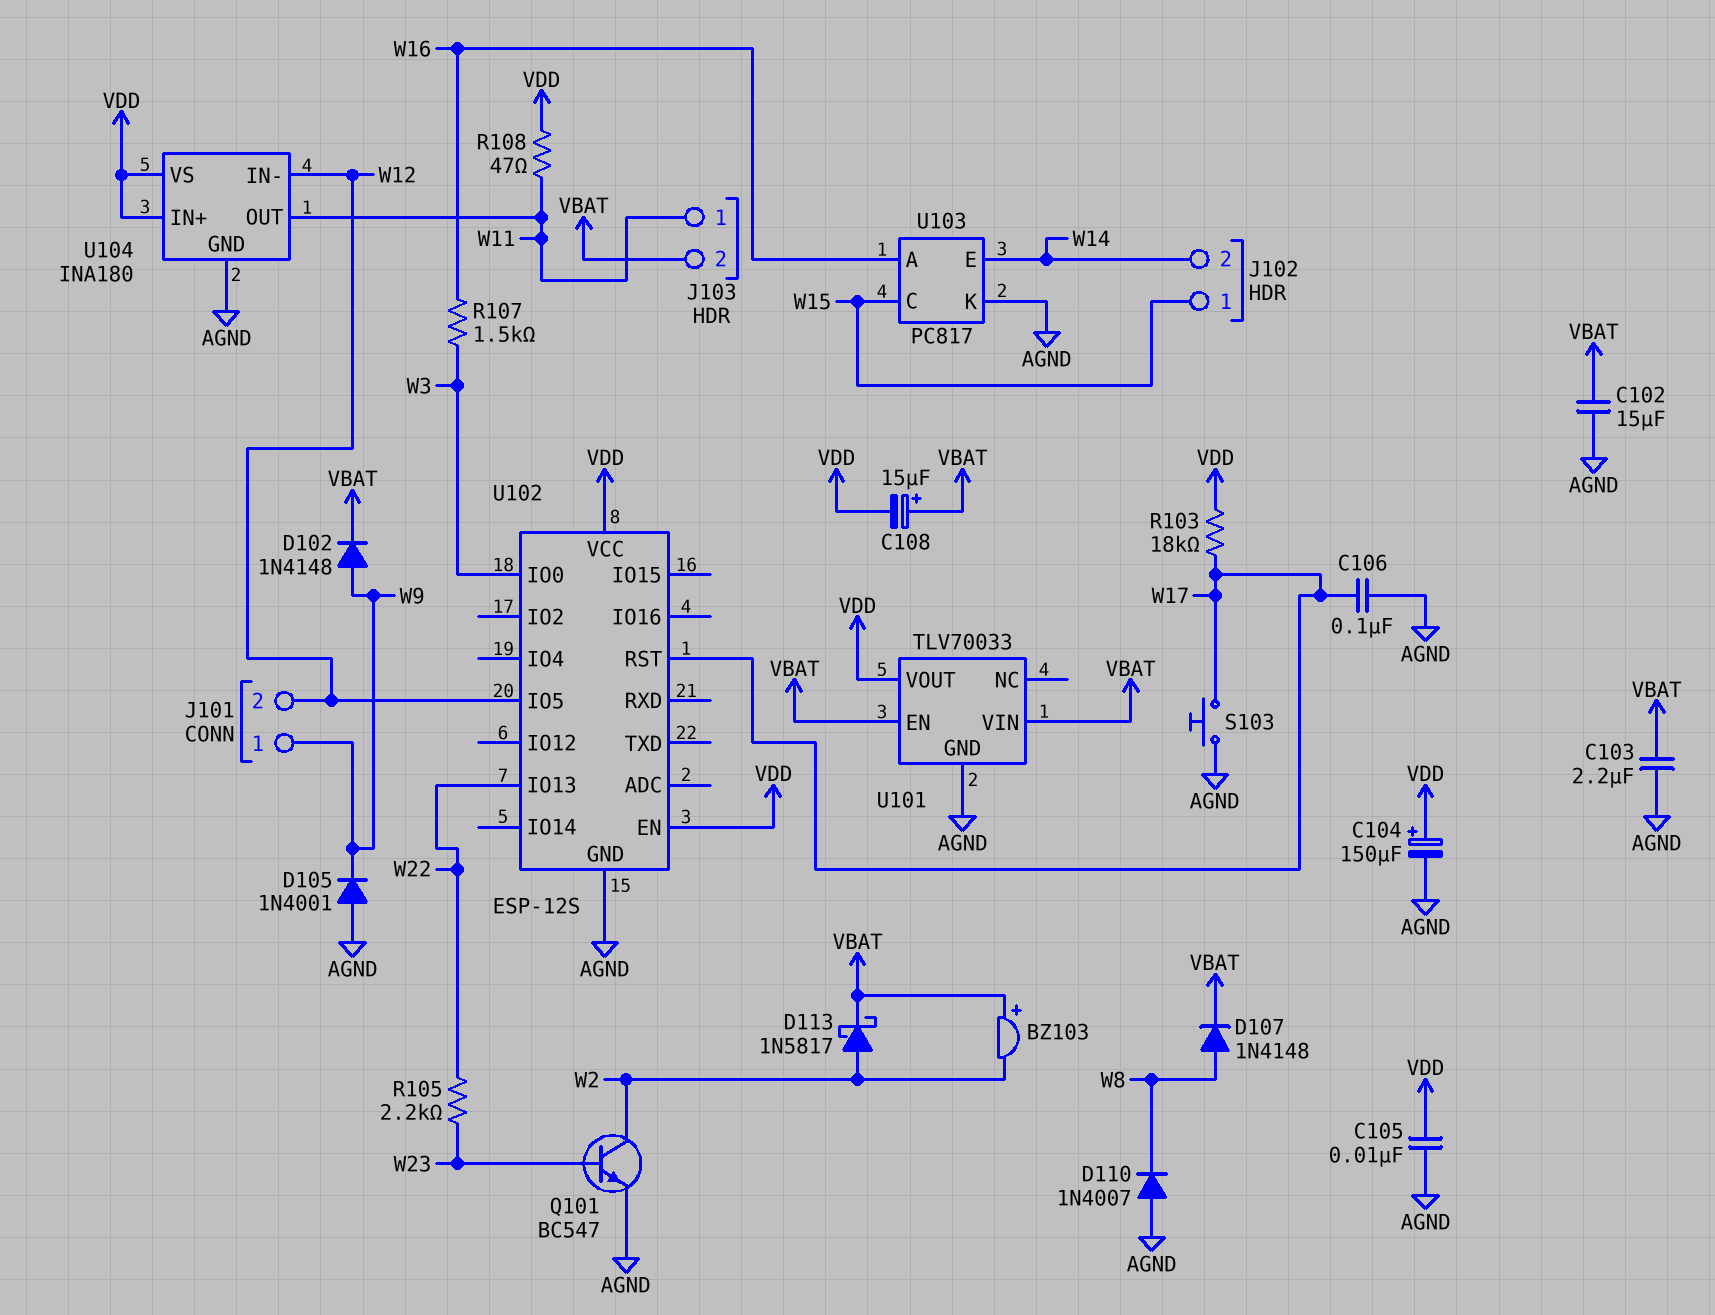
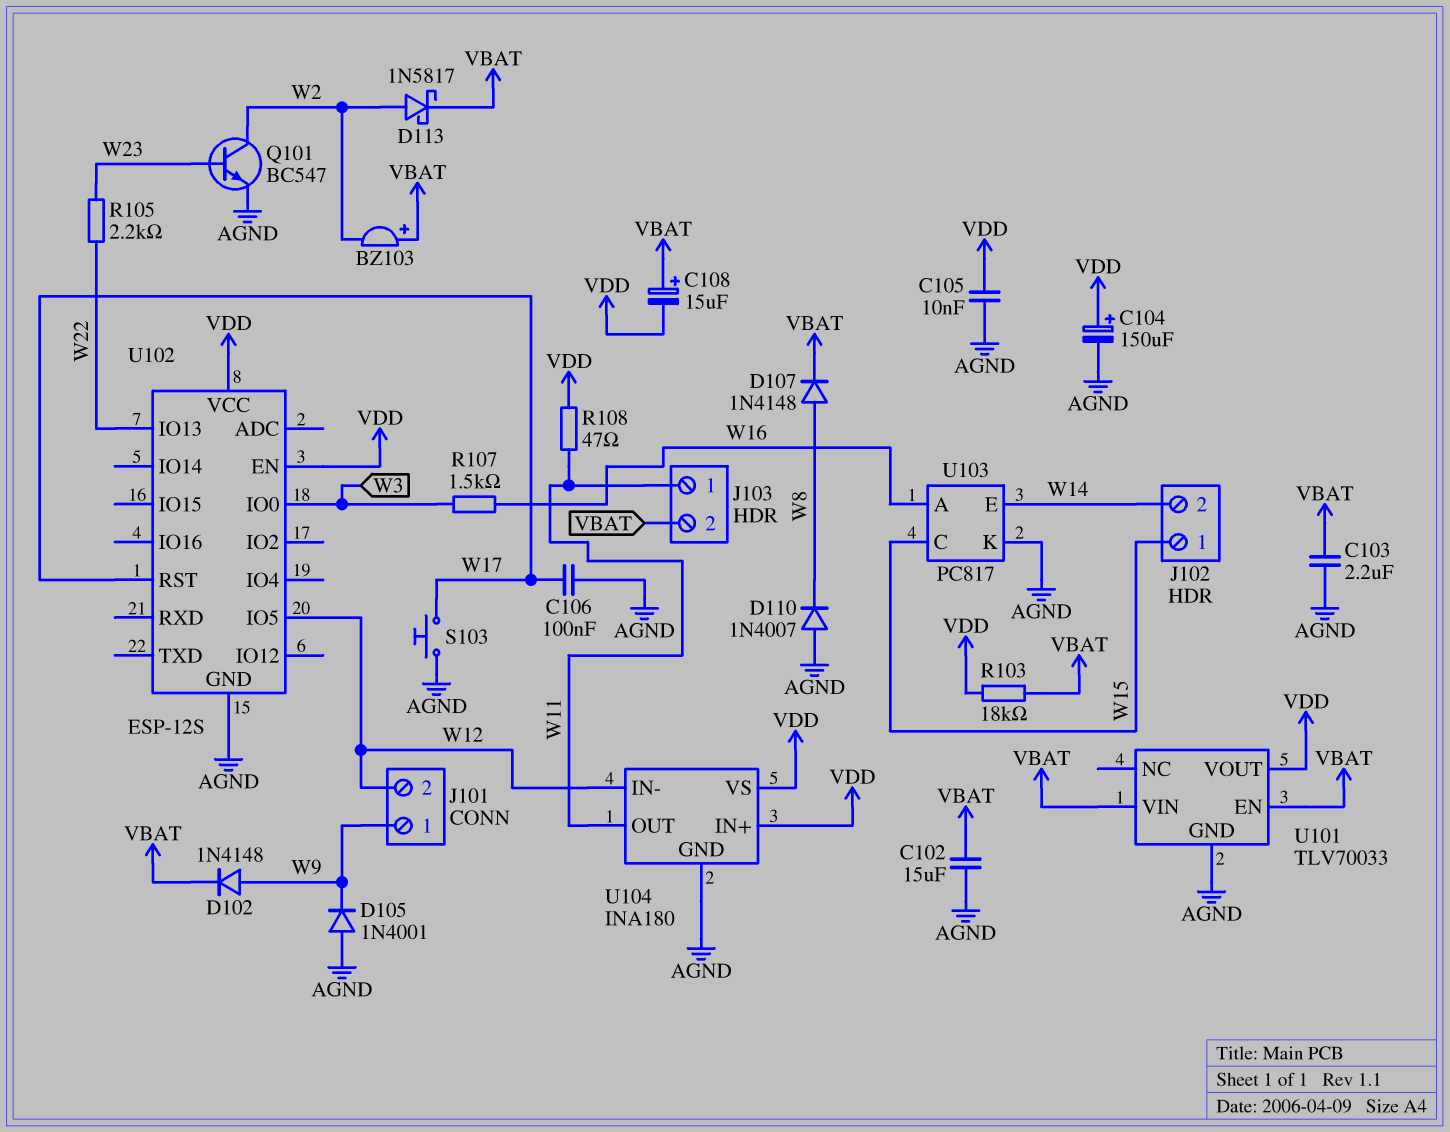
R103: 18k (VDD, W17) -> 18k (VBAT, VDD)

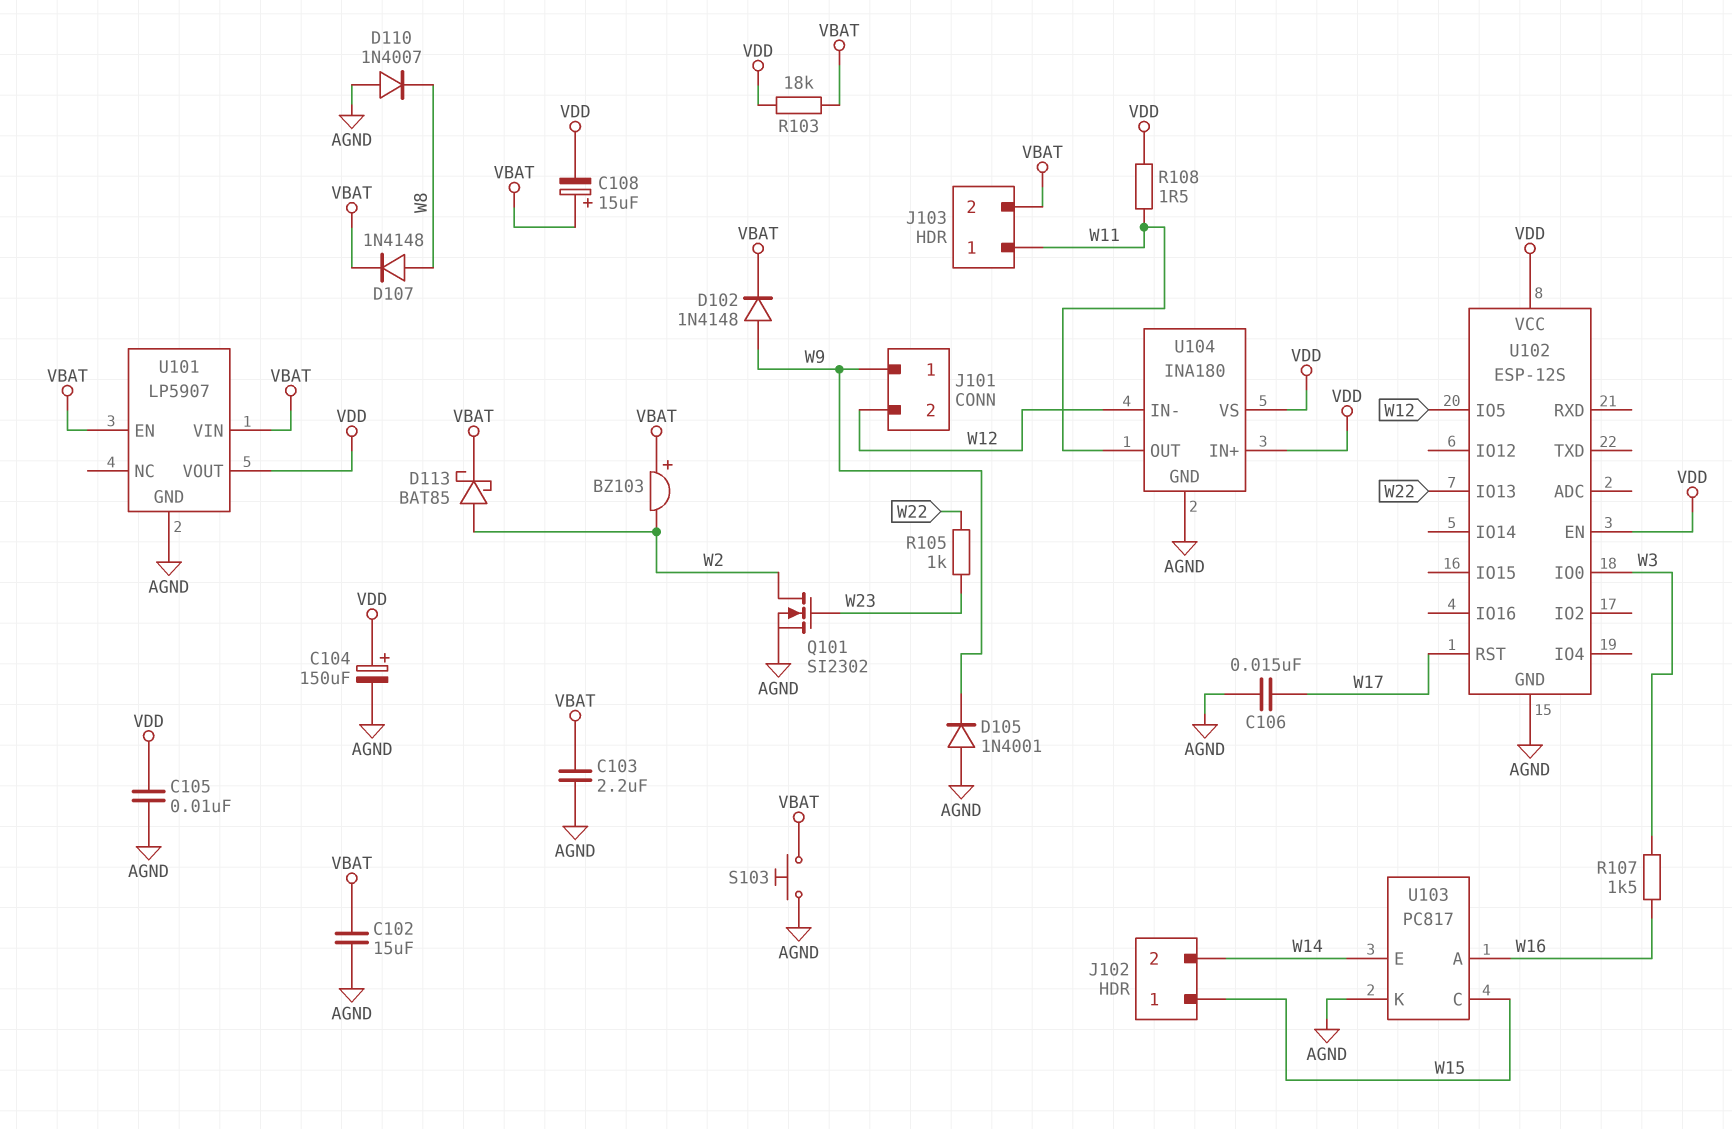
C106: 100nF (AGND, W17) -> 15nF (AGND, W17)
D113: schottky 1N5817 (A W2, K VBAT) -> schottky BAT85 (A W2, K VBAT)
Q101: NPN BC547 (B W23, C W2, E AGND) -> NMOS SI2302 (G W23, D W2, S AGND)
R105: 2.2k (W22, W23) -> 1k (W22, W23)
R108: 47 (VDD, W11) -> 1.5 (VDD, W11)
S103: button (AGND, W17) -> button (AGND, VBAT)
U101: TLV70033 -> LP5907

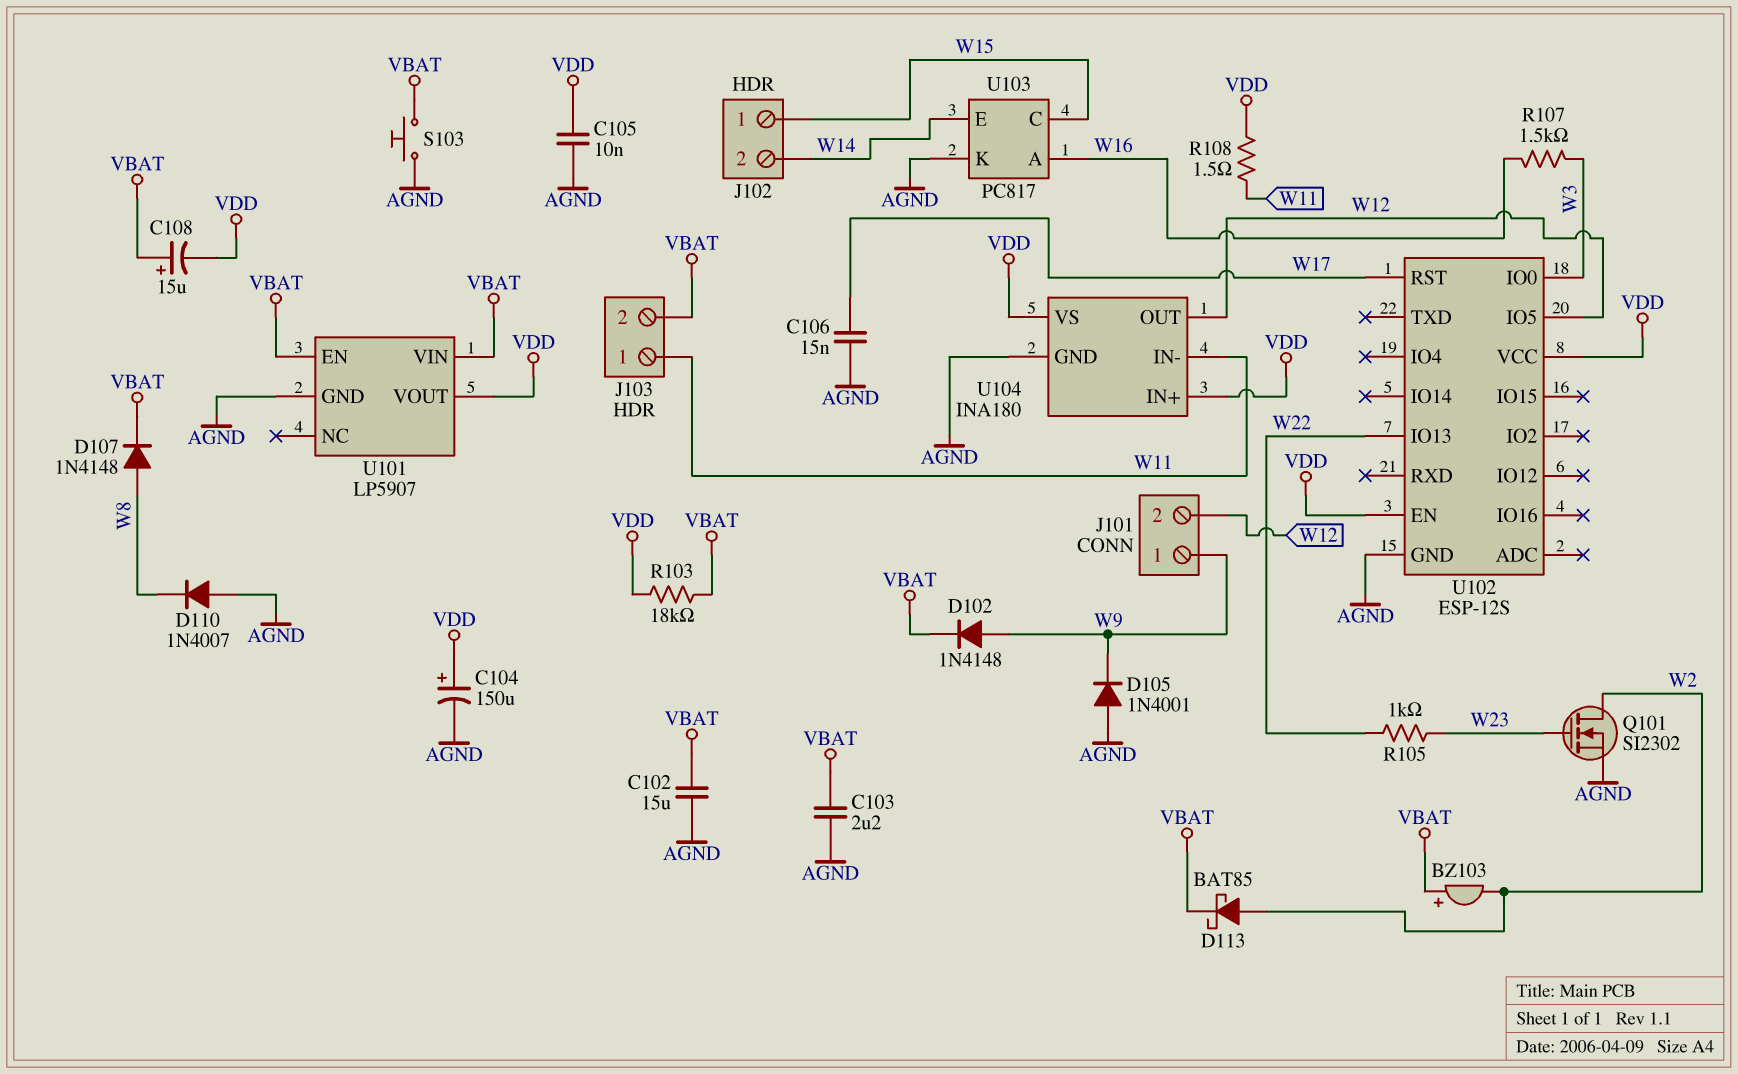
U104 pin IN-: W12 -> W11
U104 pin OUT: W11 -> W12

